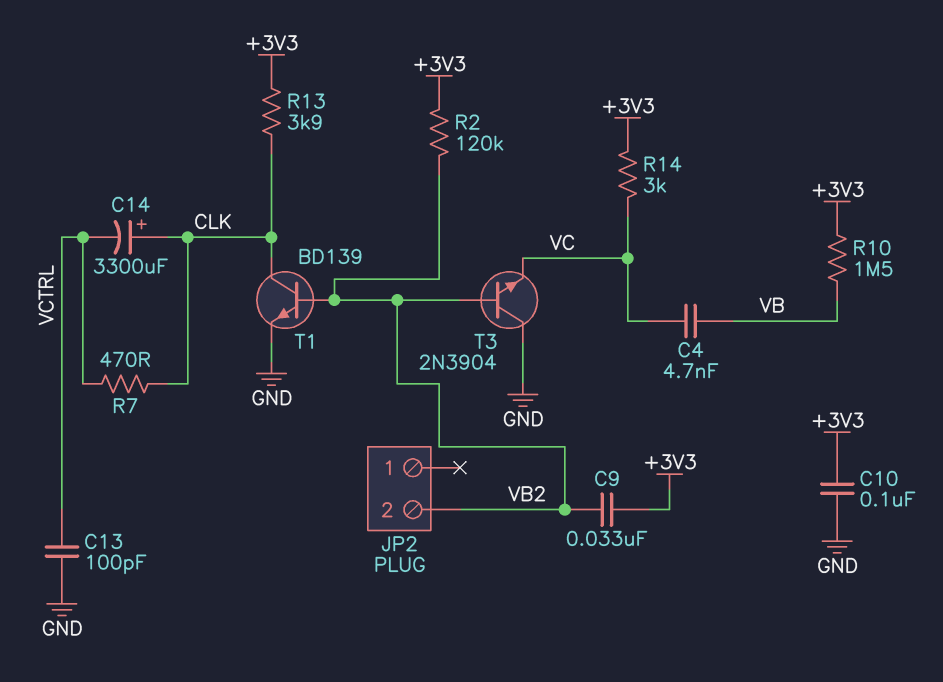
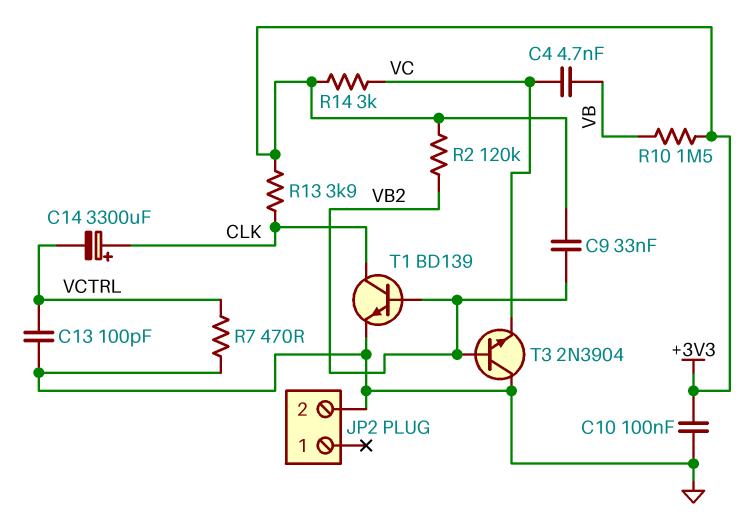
JP2 pin 2: VB2 -> GND
R7: 470 (CLK, VCTRL) -> 470 (GND, VCTRL)

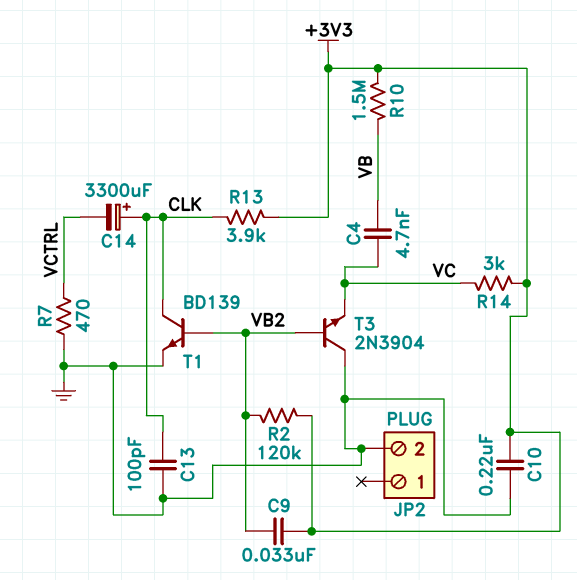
C10: 100nF (+3V3, GND) -> 220nF (+3V3, GND)
C13: 100pF (GND, VCTRL) -> 100pF (CLK, GND)

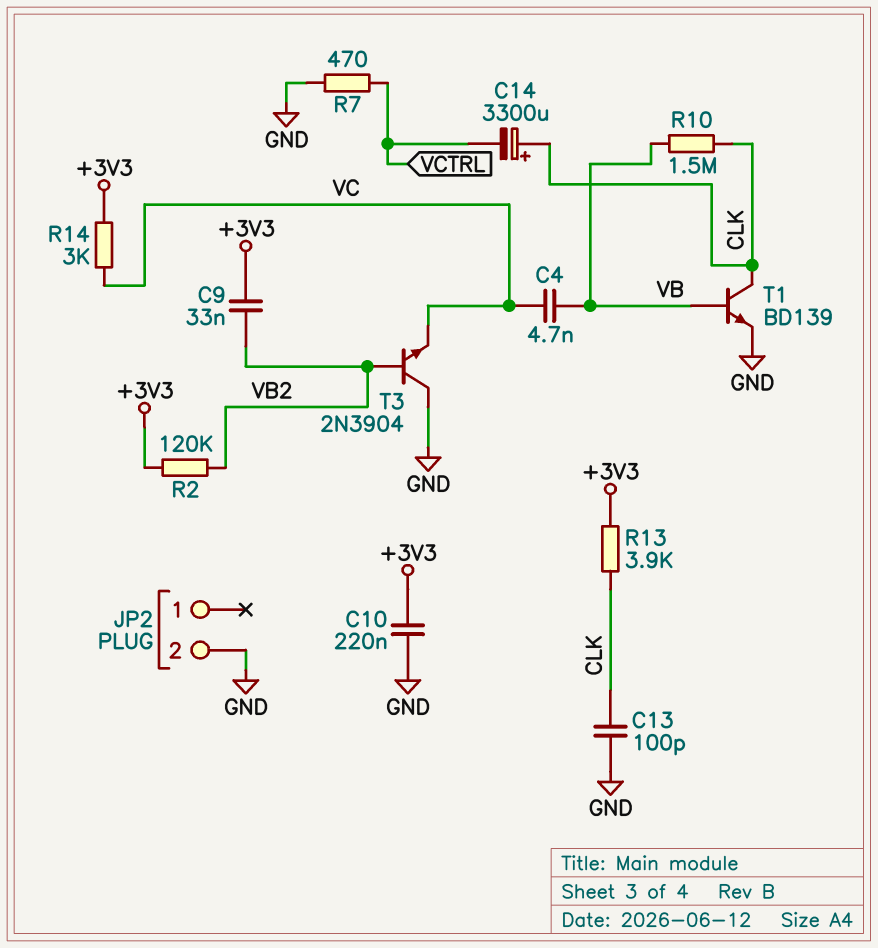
R10: 1.5M (+3V3, VB) -> 1.5M (CLK, VB)
T1: NPN BD139 (B VB2, C CLK, E GND) -> NPN BD139 (B VB, C CLK, E GND)

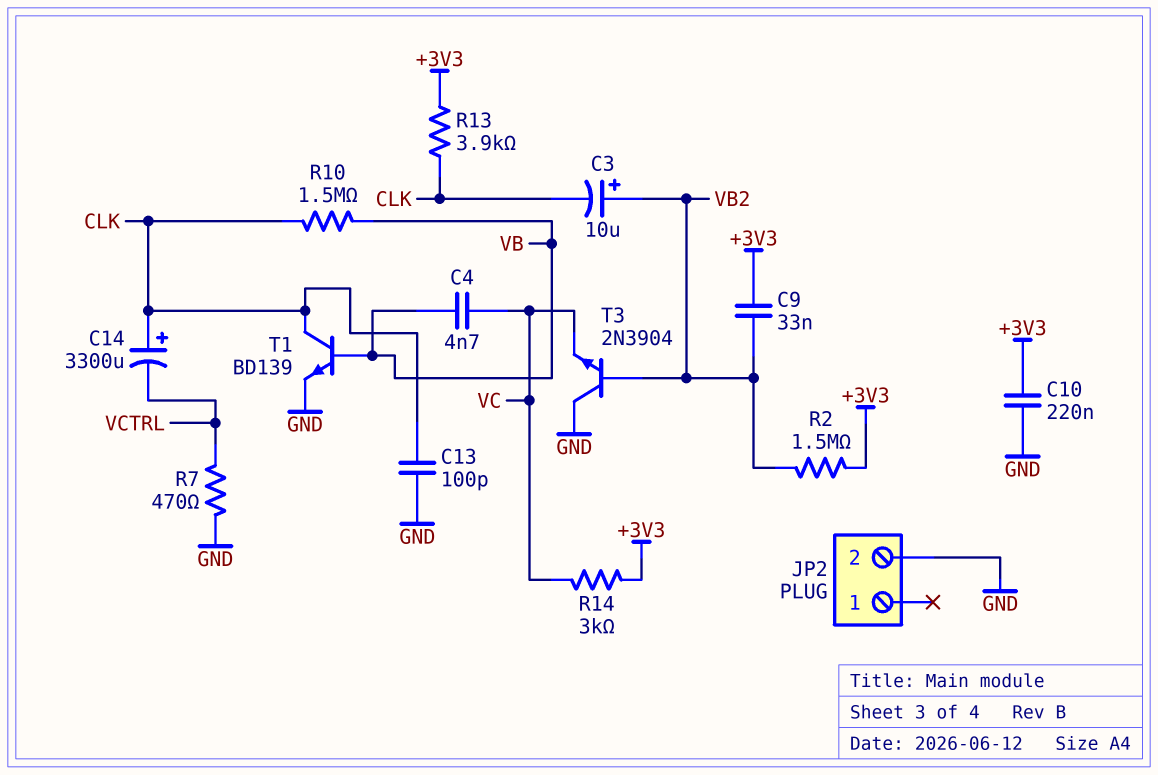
C3: none -> 10uF (plus VB2, minus CLK)
R2: 120k (+3V3, VB2) -> 1.5M (+3V3, VB2)

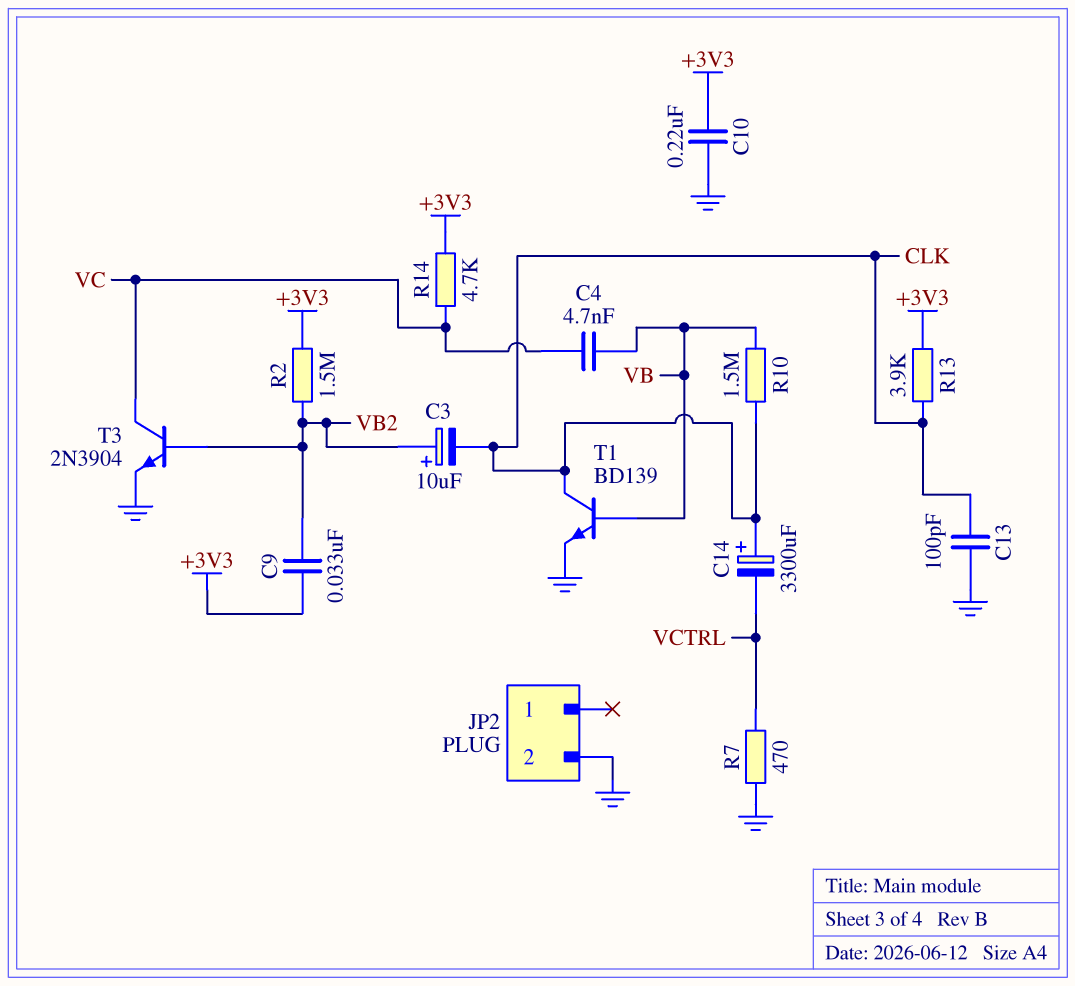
R14: 3k (+3V3, VC) -> 4.7k (+3V3, VC)
T3: NPN 2N3904 (B VB2, C GND, E VC) -> NPN 2N3904 (B VB2, C VC, E GND)

